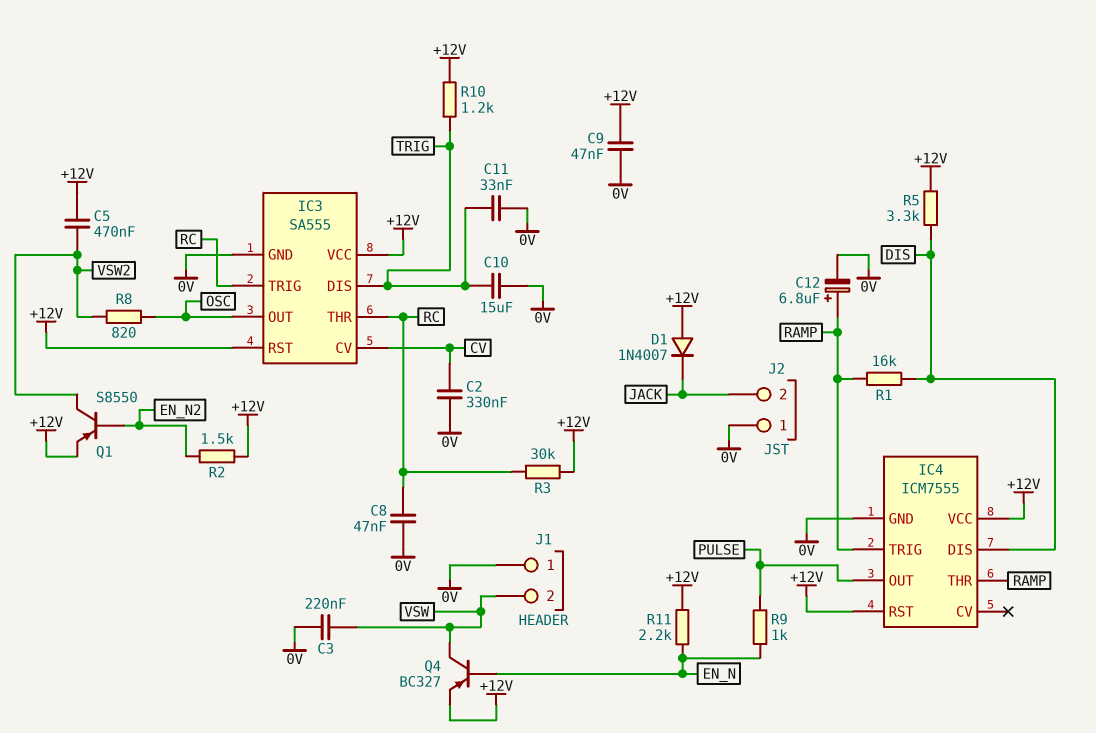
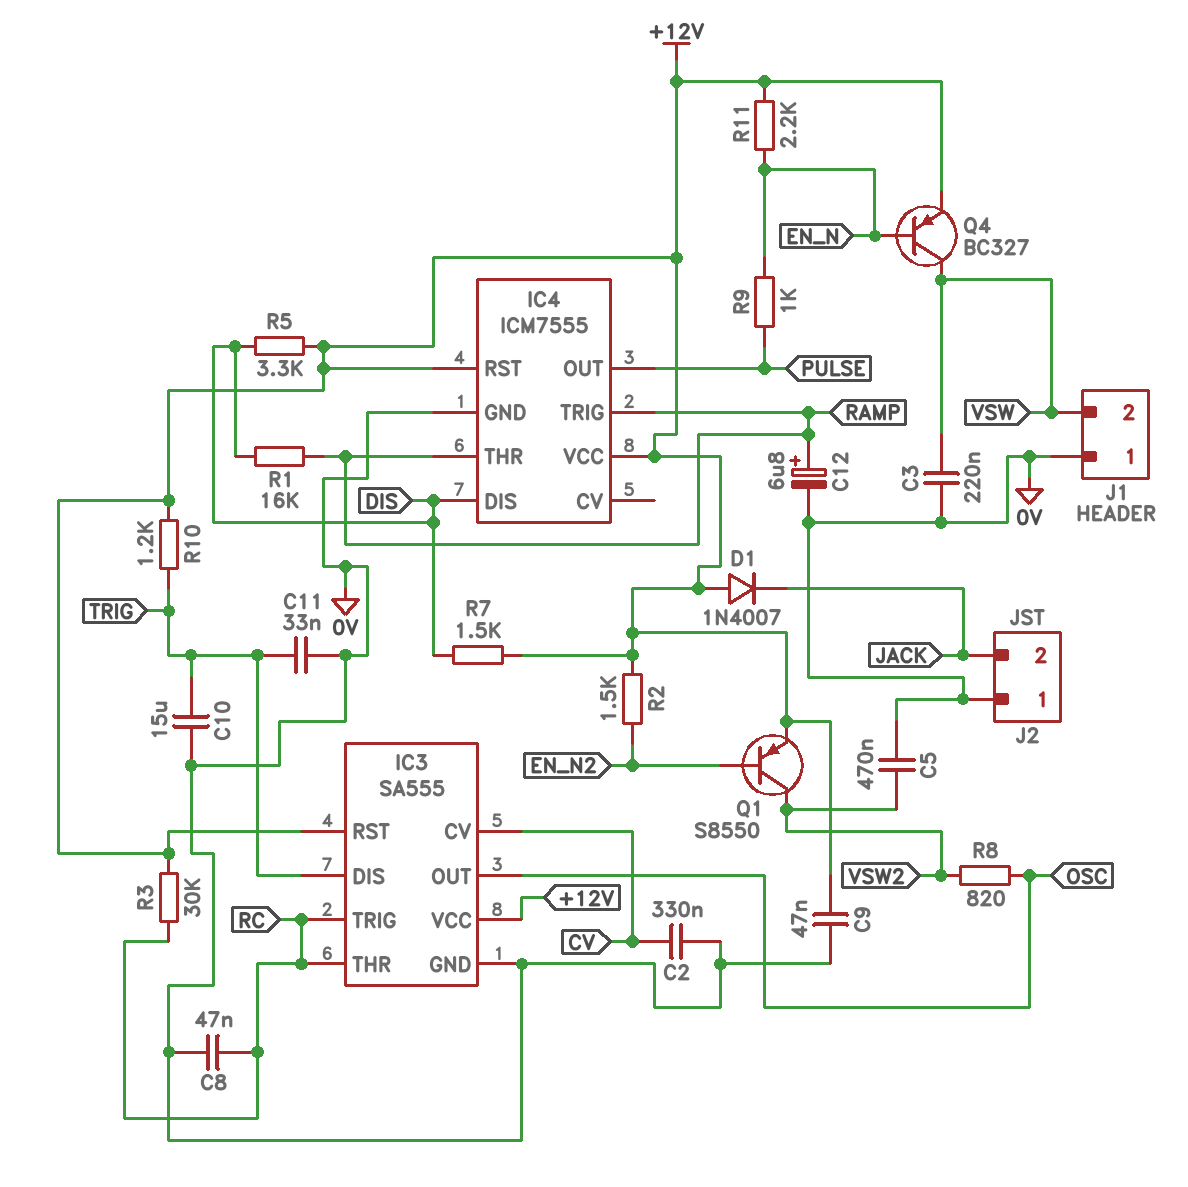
C5: 470nF (+12V, VSW2) -> 470nF (0V, VSW2)
R7: none -> 1.5k (+12V, DIS)

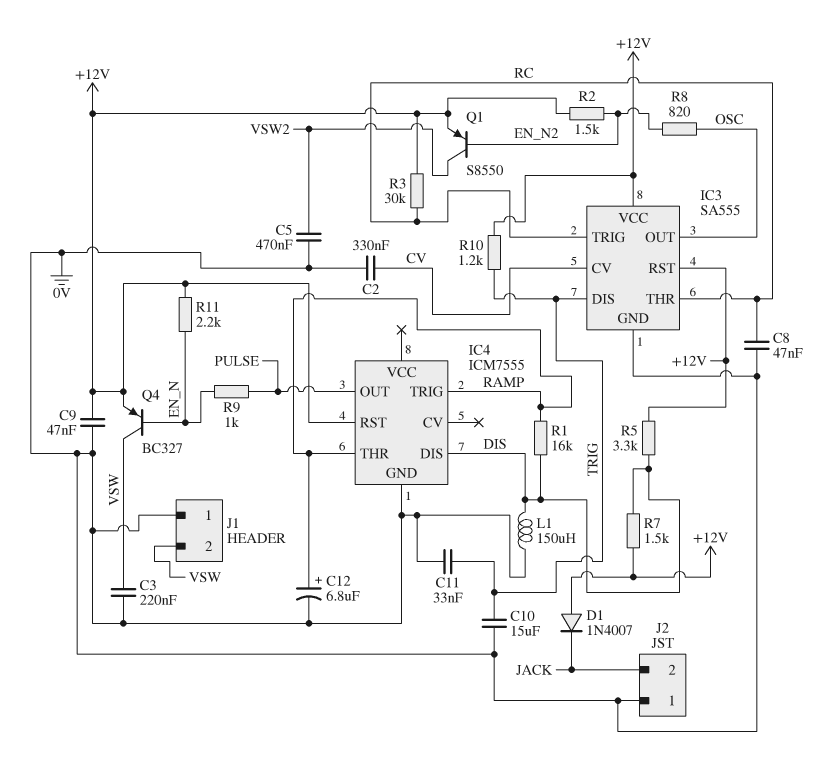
IC4 pin VCC: +12V -> none
L1: none -> 150uH (0V, DIS)
R8: 820 (OSC, VSW2) -> 820 (EN_N2, OSC)

